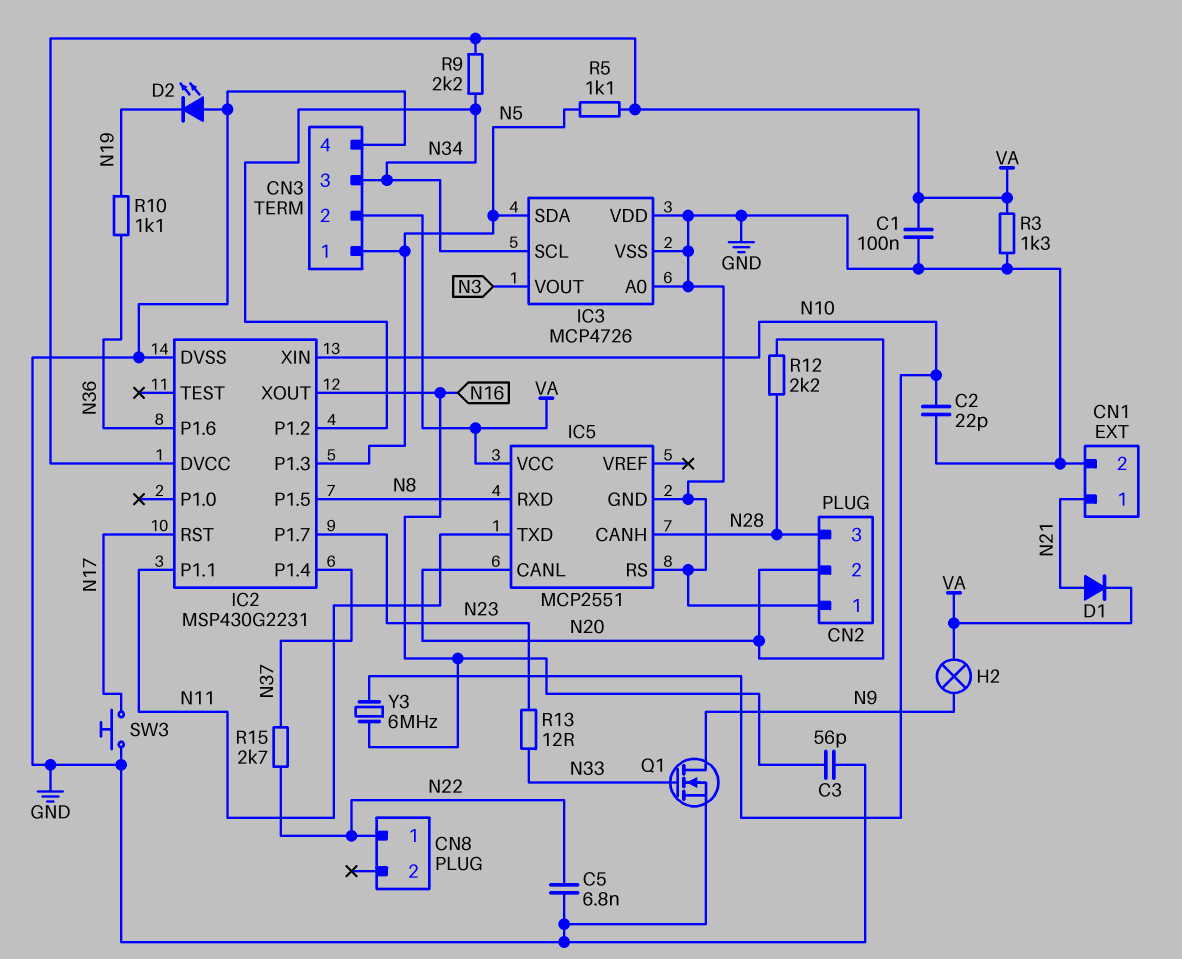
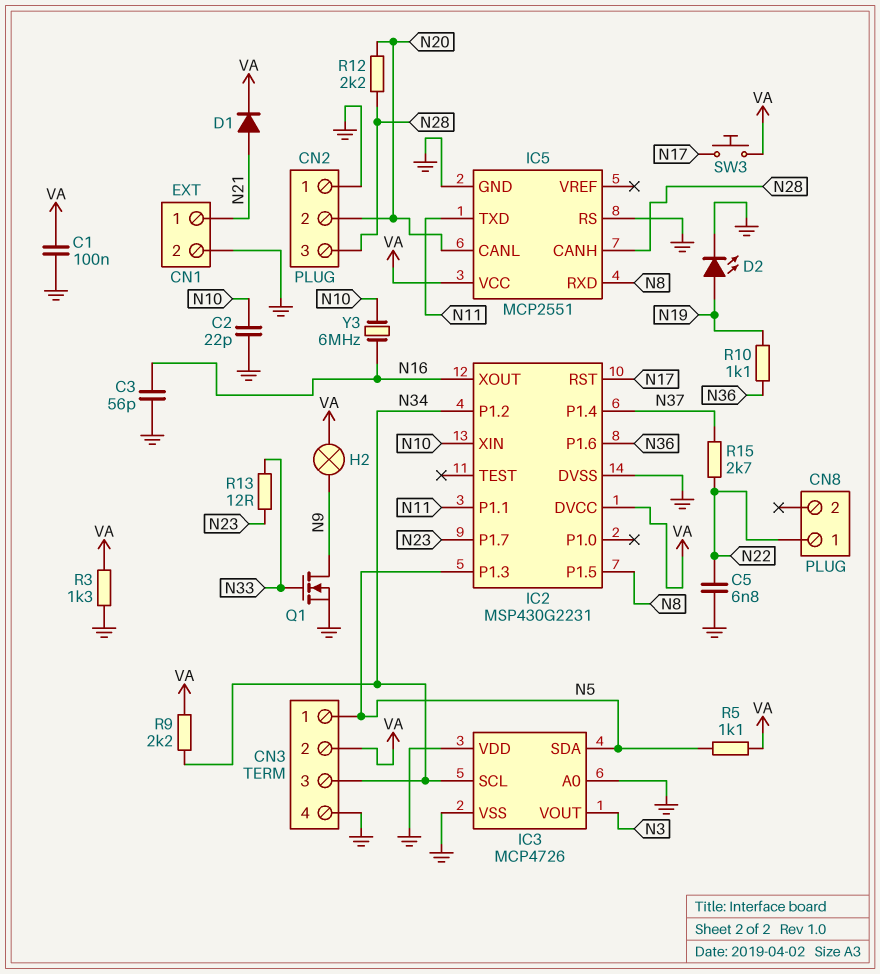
D2: LED (A GND, K N19) -> LED (A N19, K GND)
SW3: button (GND, N17) -> button (N17, VA)

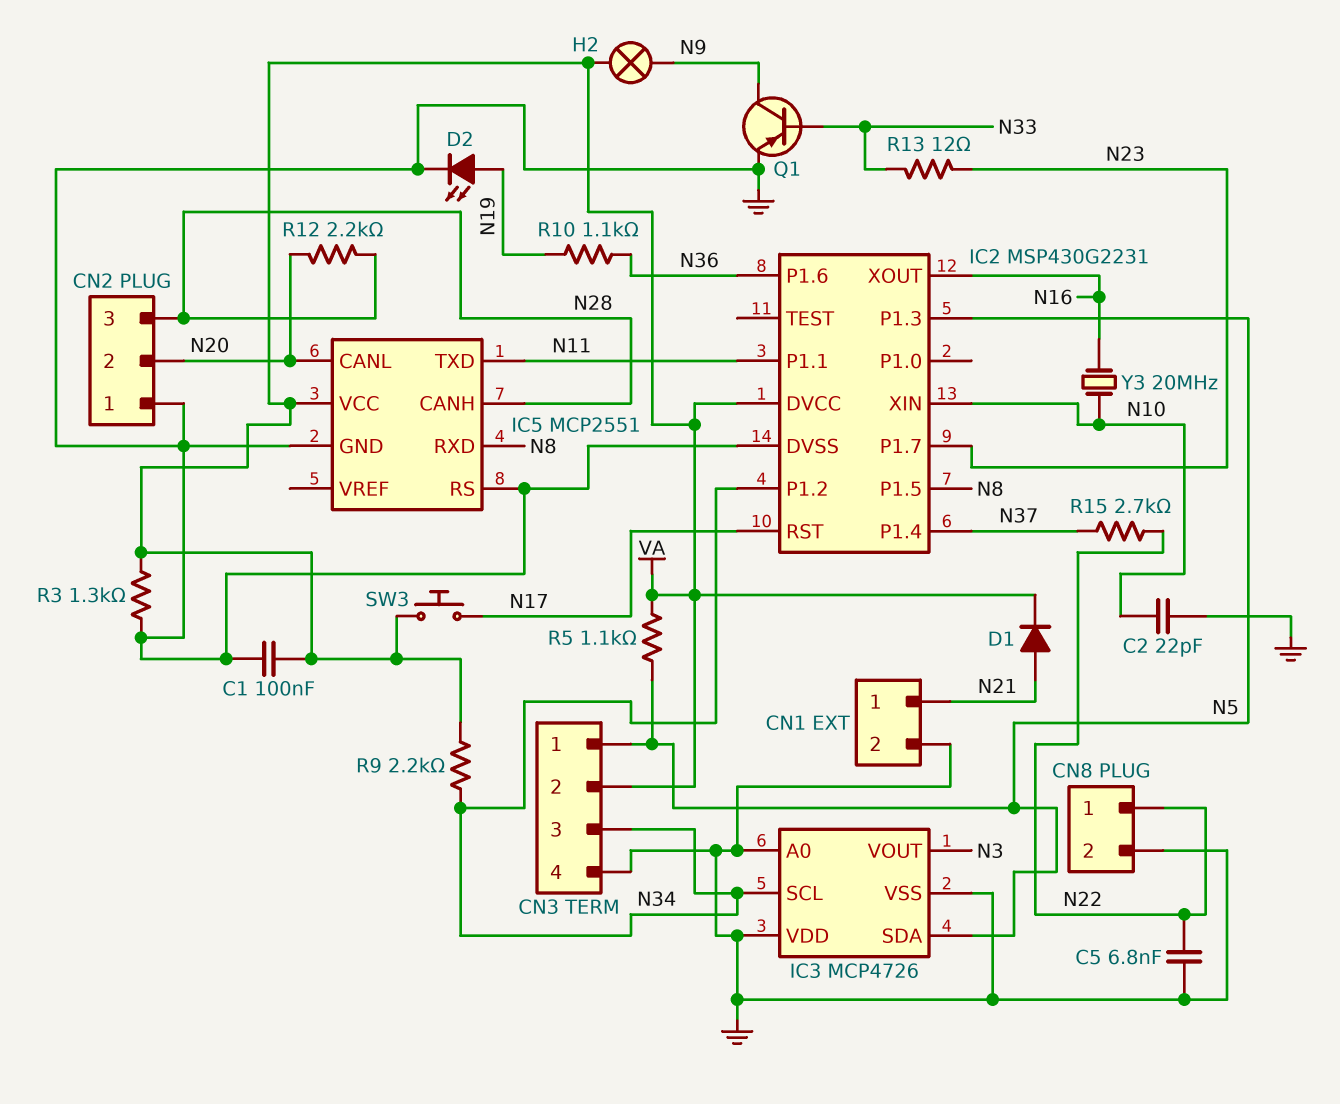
C3: 56pF (GND, N16) -> none
CN8 pin 2: none -> GND
Q1: NMOS (G N33, D N9, S GND) -> PNP (B N33, C N9, E GND)
Y3: 6MHz (N10, N16) -> 20MHz (N10, N16)

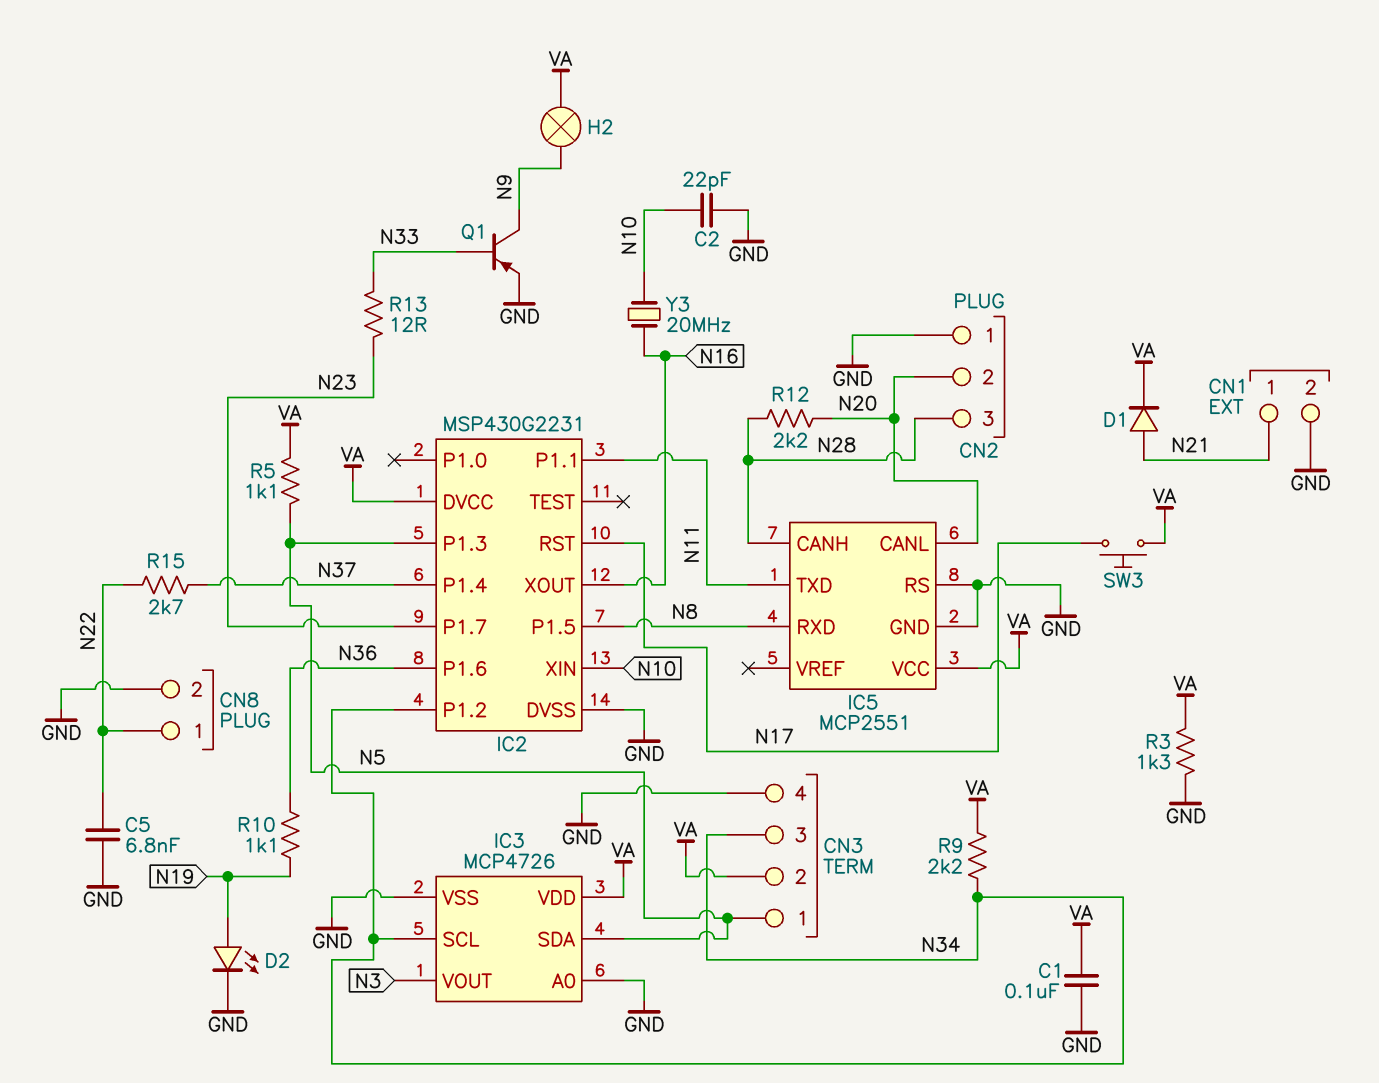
IC3 pin VDD: GND -> VA

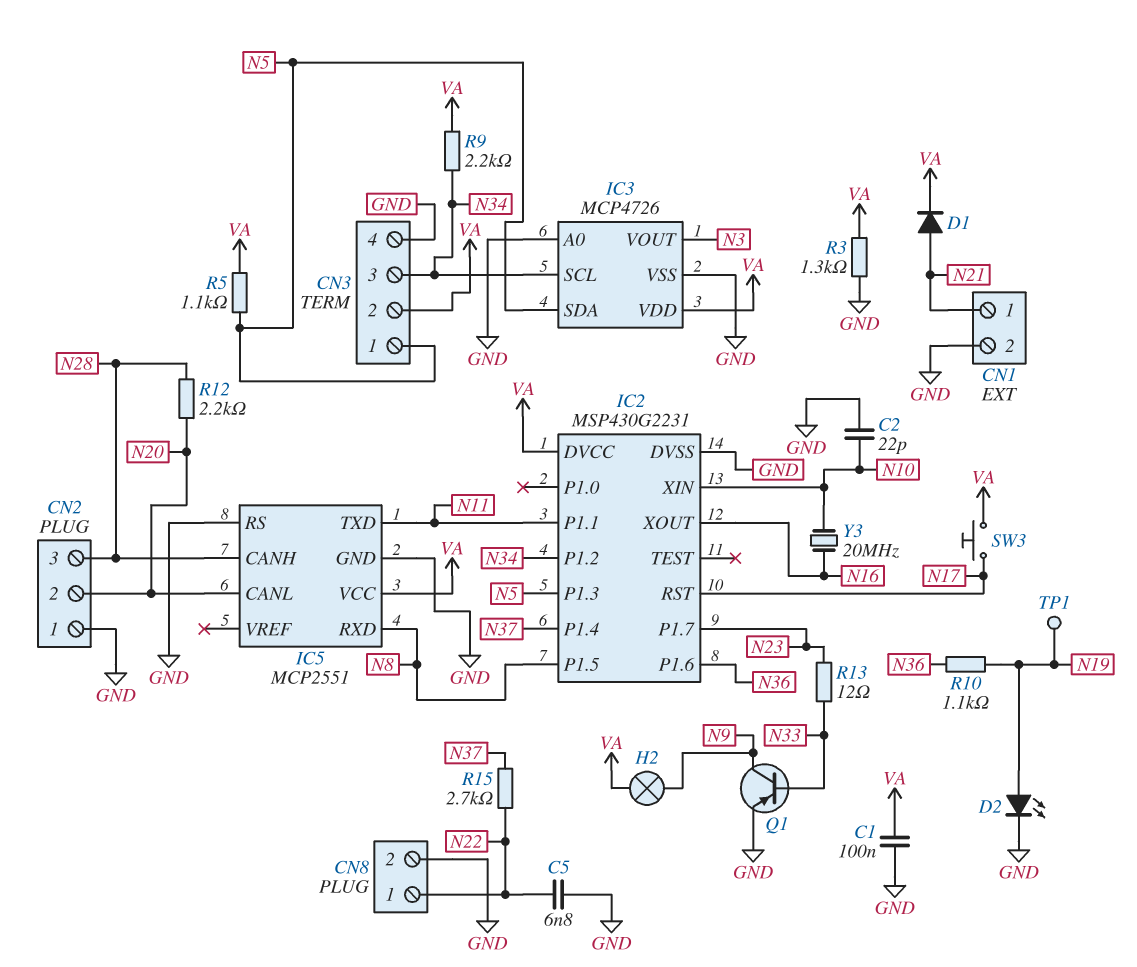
TP1: none -> test point (N19)

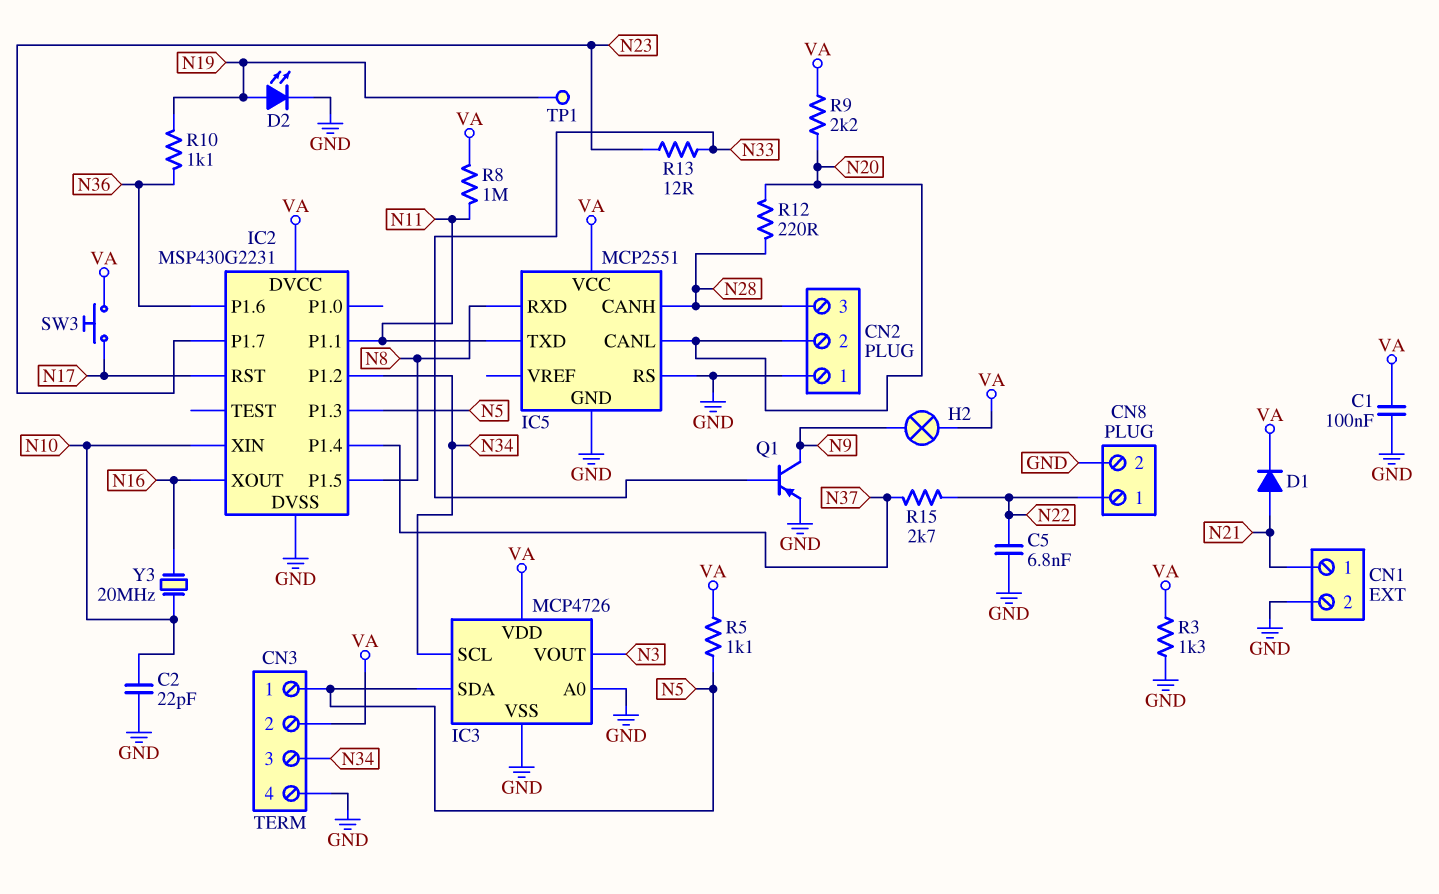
R8: none -> 1M (N11, VA)
R9: 2.2k (N34, VA) -> 2.2k (N20, VA)
R12: 2.2k (N20, N28) -> 220 (N20, N28)

